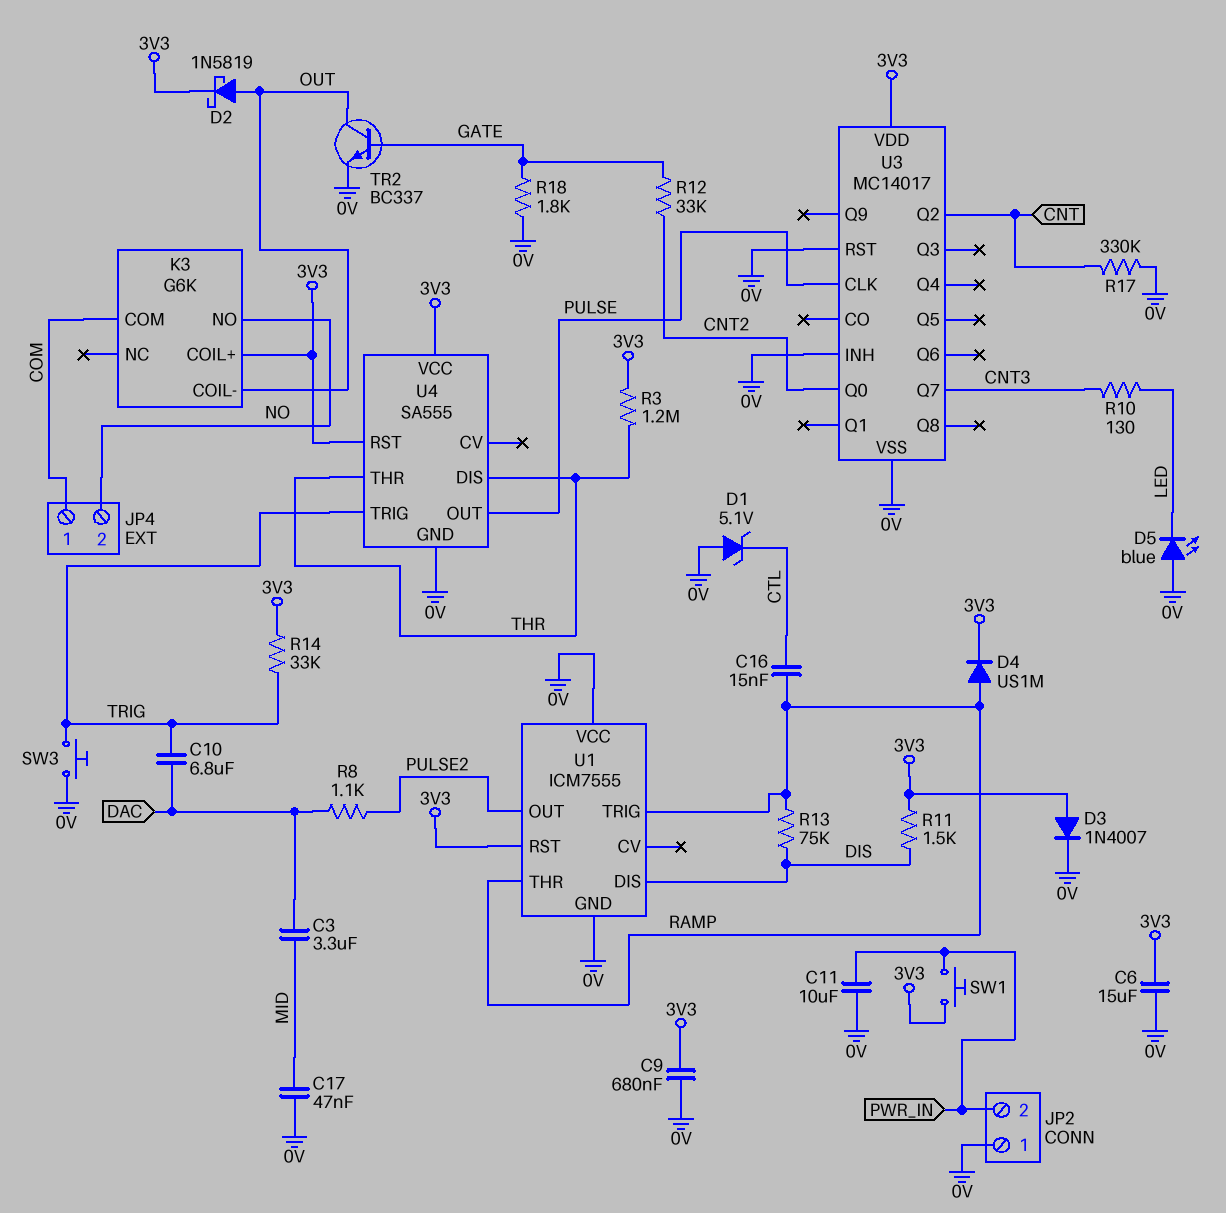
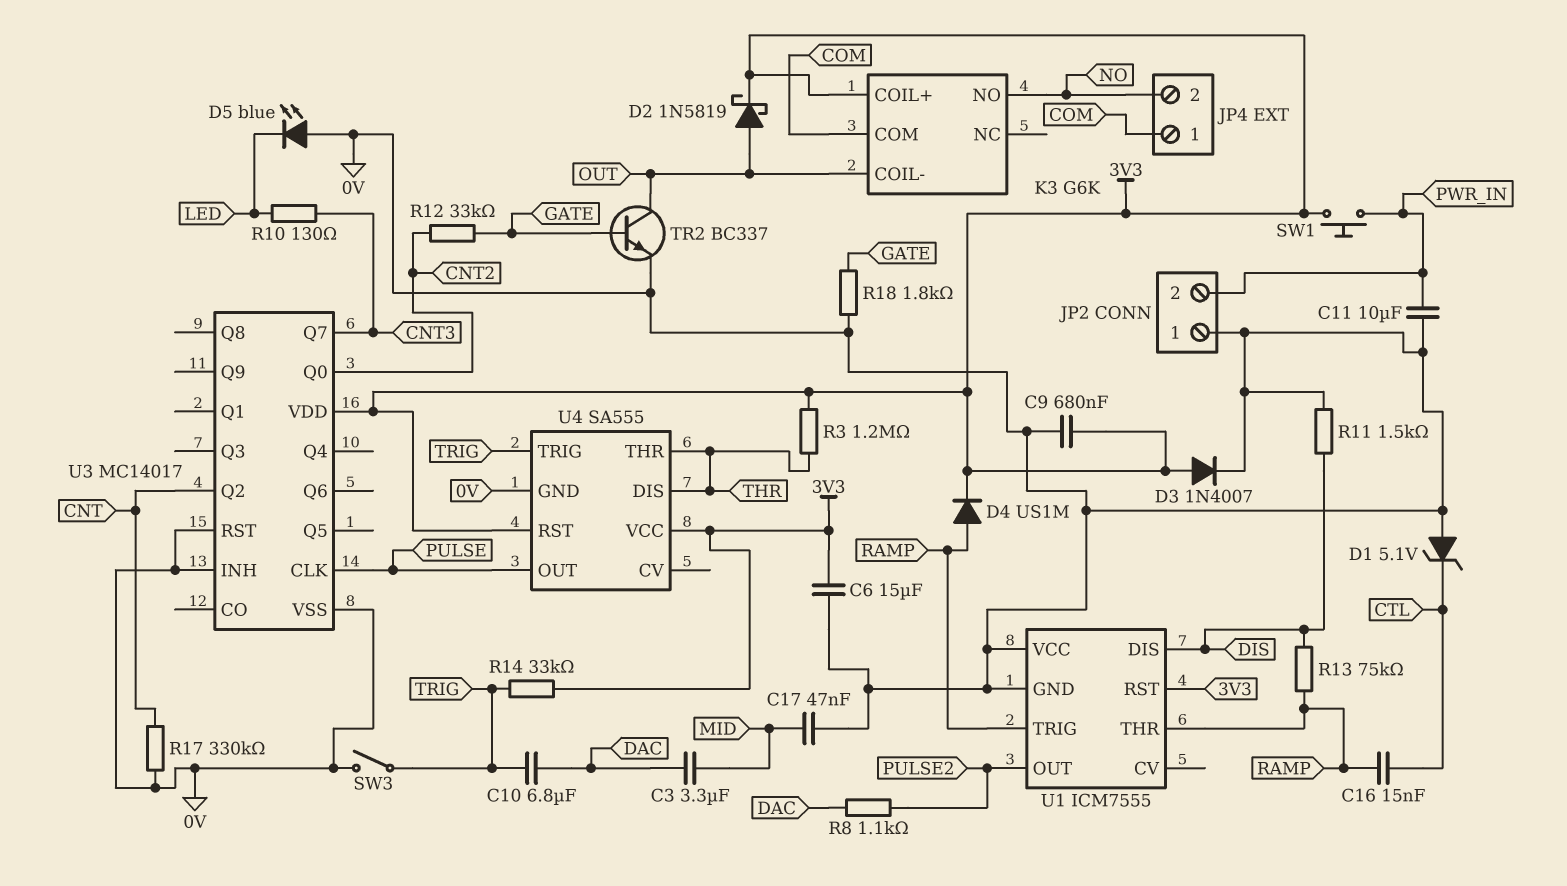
R11: 1.5k (3V3, DIS) -> 1.5k (0V, DIS)
SW3: button (0V, TRIG) -> switch (0V, TRIG)

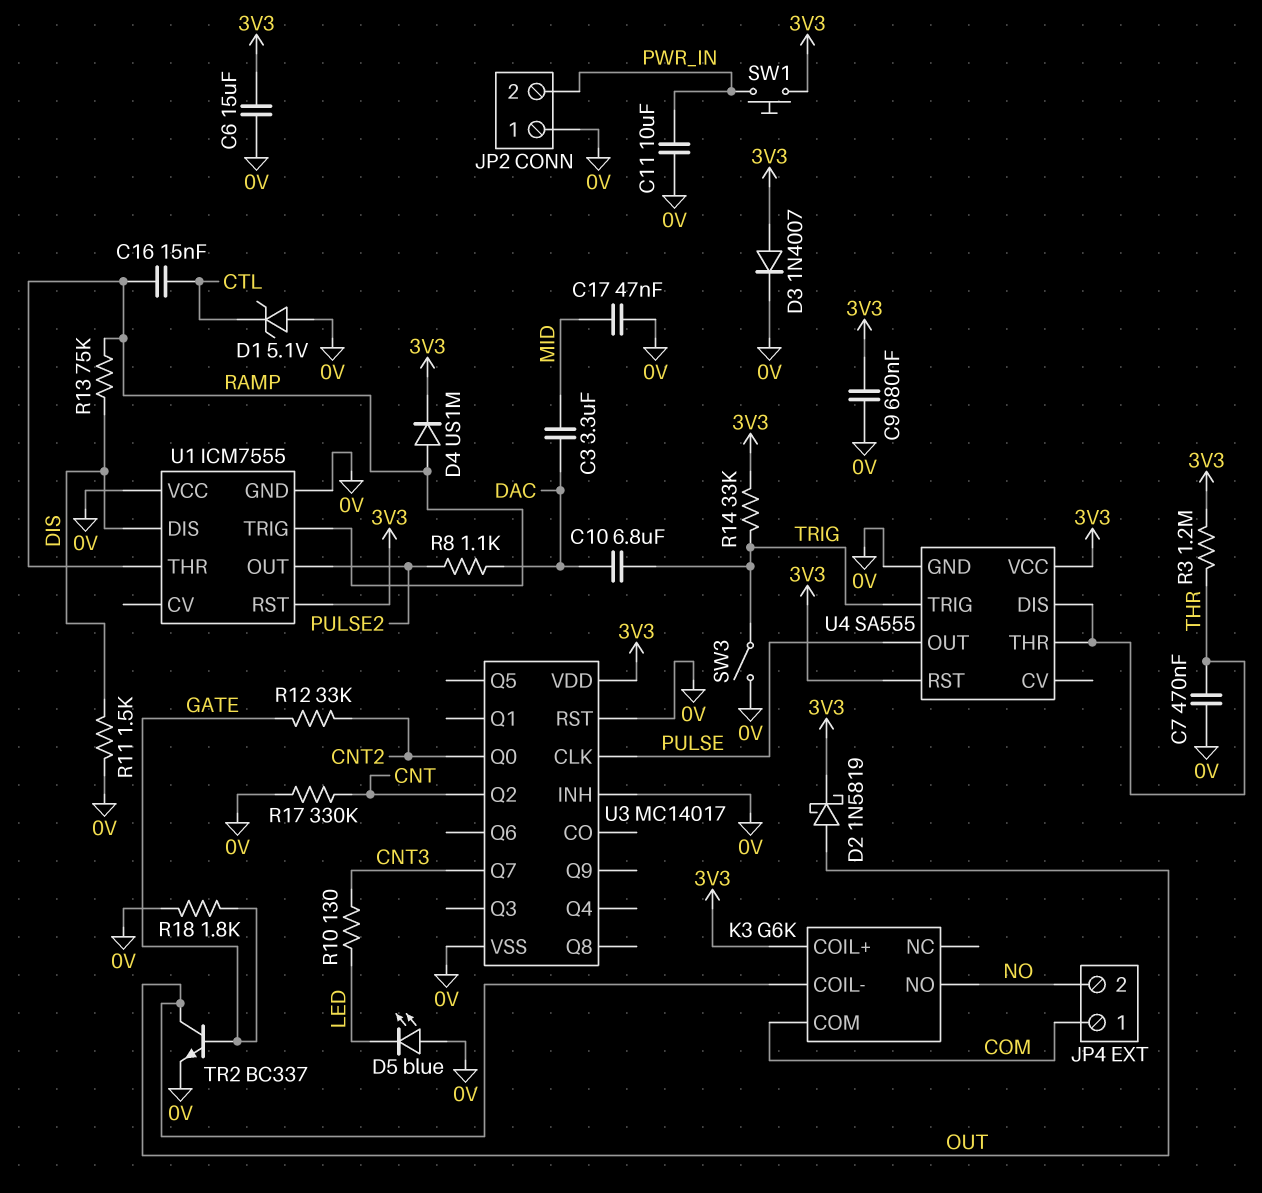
C7: none -> 470nF (0V, THR)

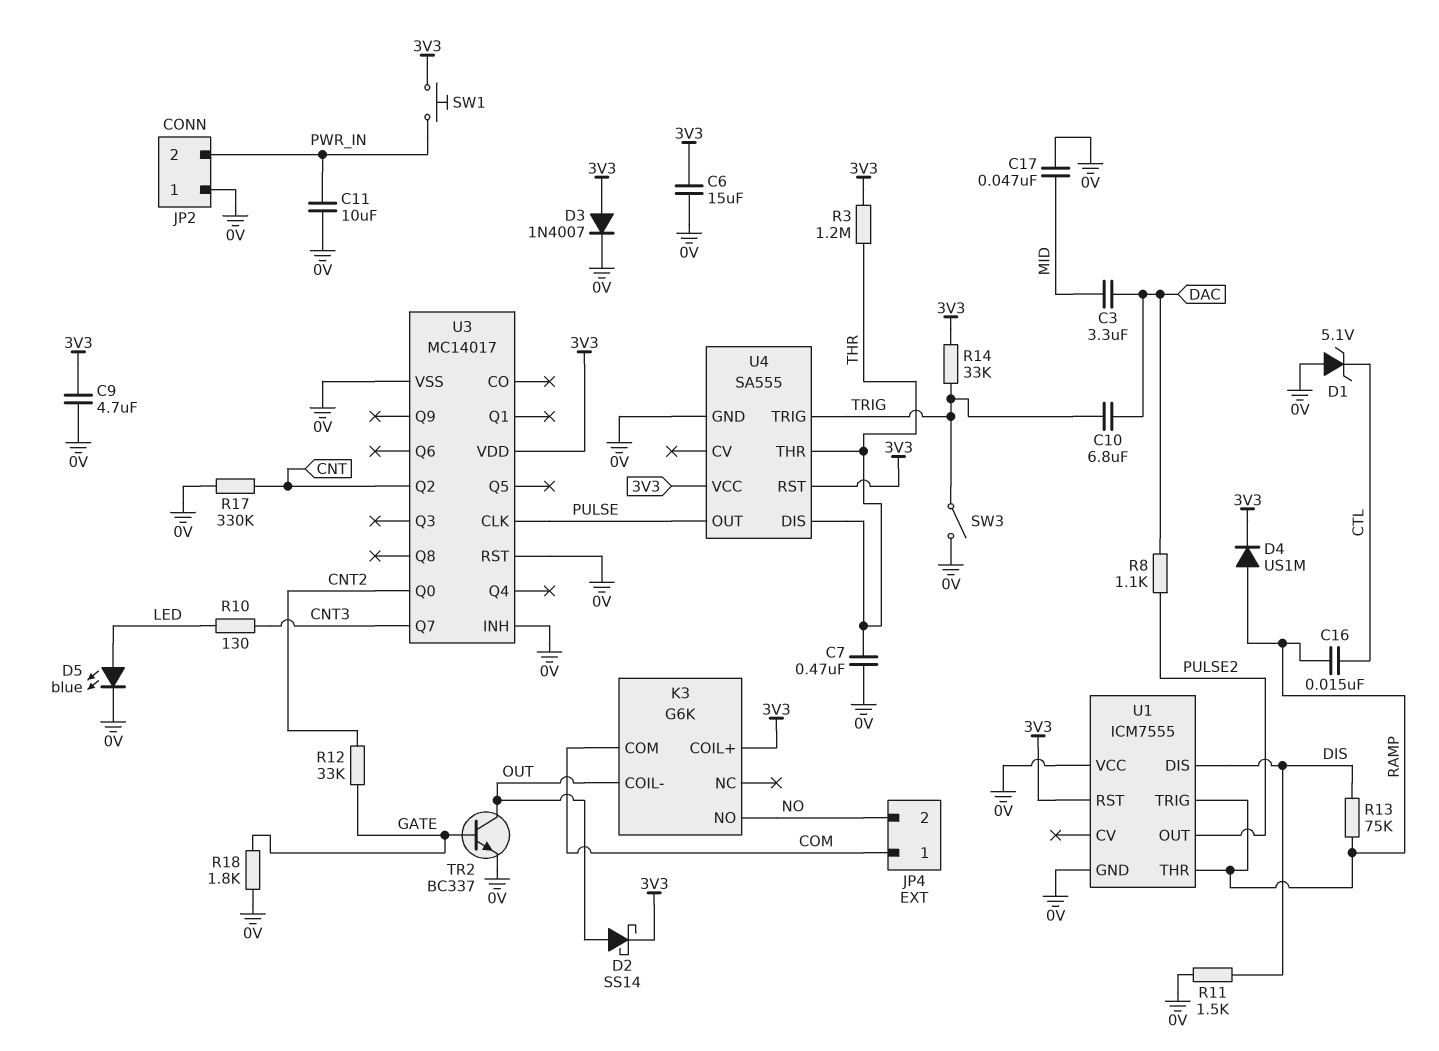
C9: 680nF (0V, 3V3) -> 4.7uF (0V, 3V3)
D2: schottky 1N5819 (A OUT, K 3V3) -> schottky SS14 (A OUT, K 3V3)
D5: LED blue (A 0V, K LED) -> LED blue (A LED, K 0V)

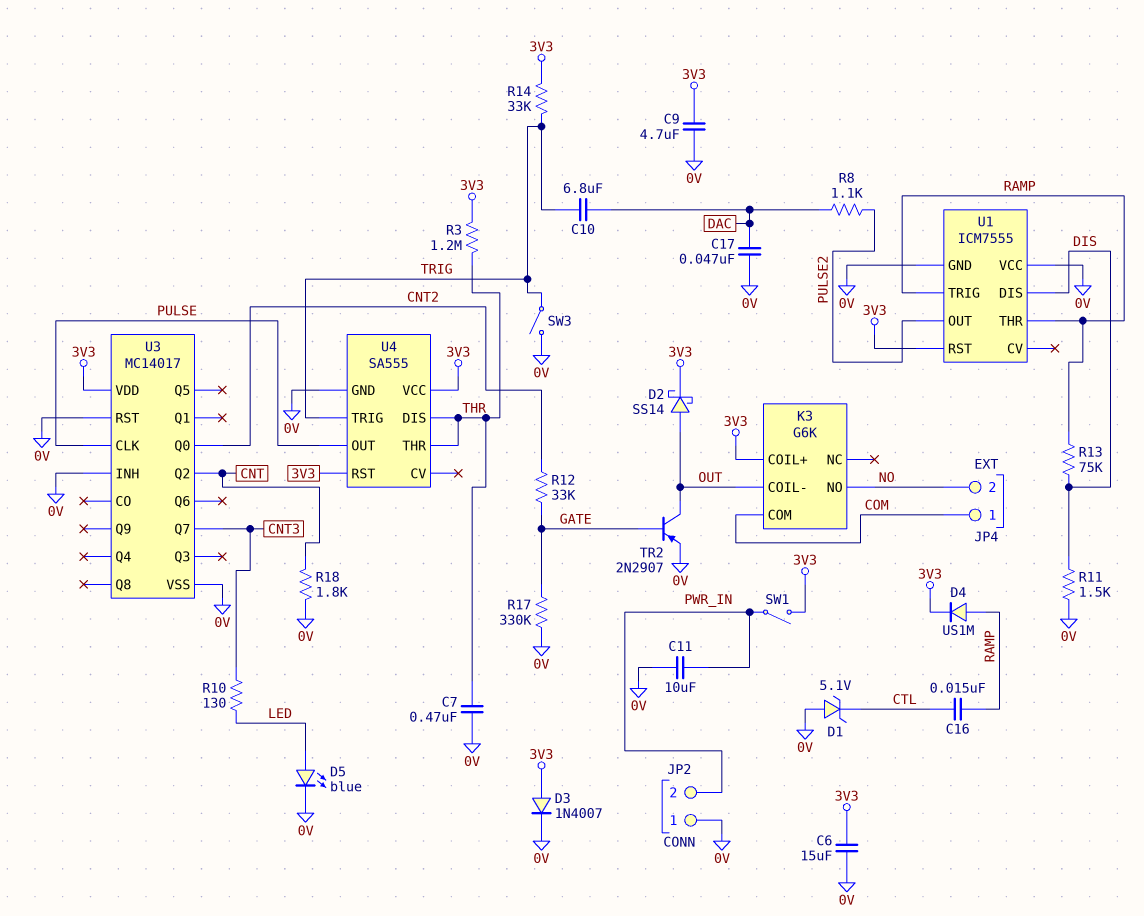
C3: 3.3uF (DAC, MID) -> none
C17: 47nF (0V, MID) -> 47nF (0V, DAC)
R17: 330k (0V, CNT) -> 330k (0V, GATE)
R18: 1.8k (0V, GATE) -> 1.8k (0V, CNT)
SW1: button (3V3, PWR_IN) -> switch (3V3, PWR_IN)
TR2: NPN BC337 (B GATE, C OUT, E 0V) -> PNP 2N2907 (B GATE, C OUT, E 0V)

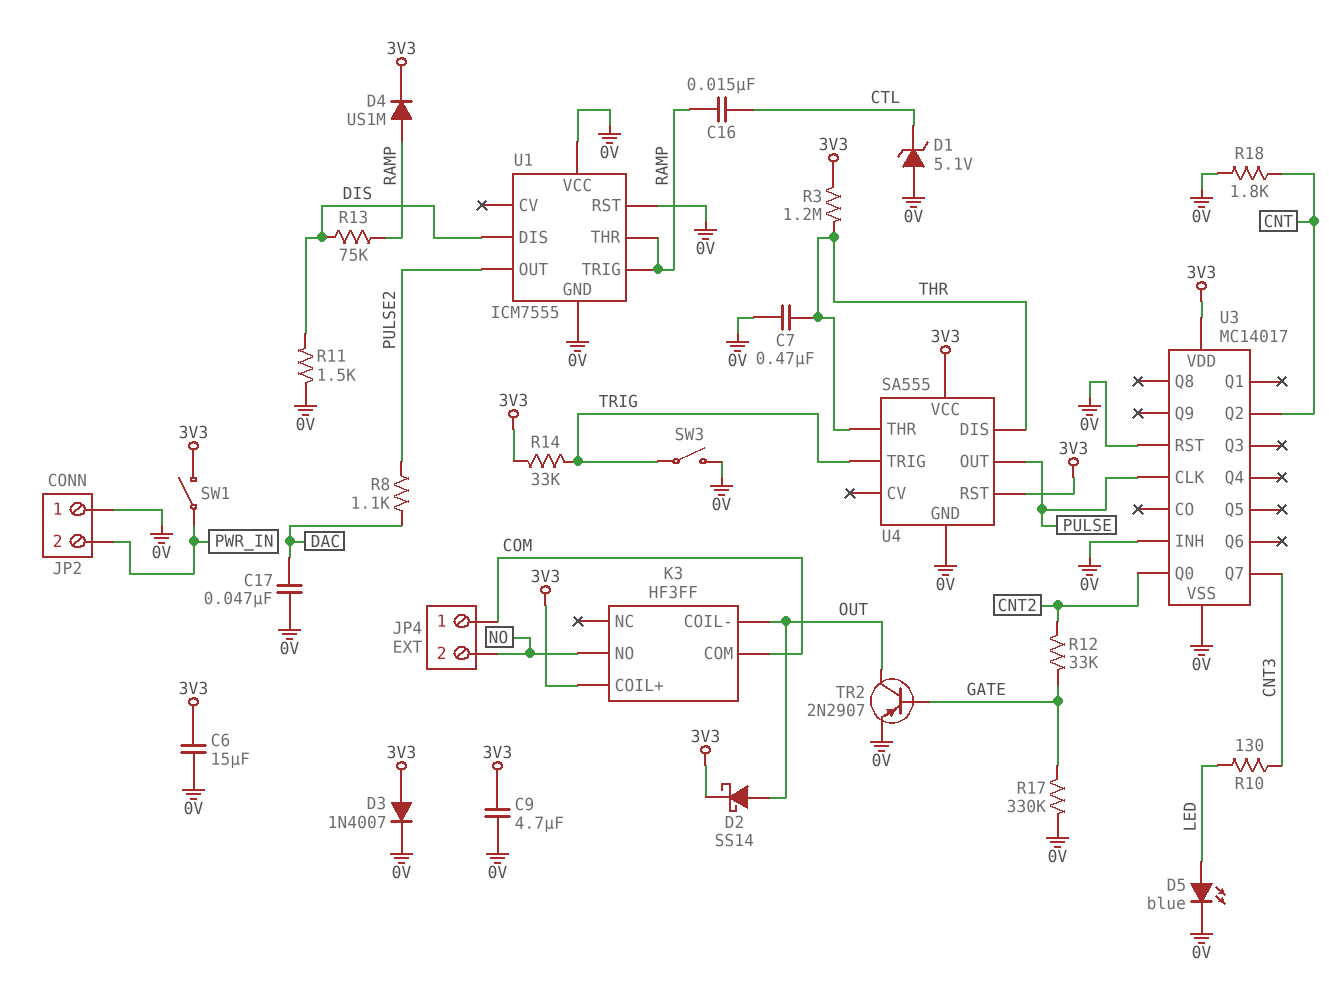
C10: 6.8uF (DAC, TRIG) -> none
C11: 10uF (0V, PWR_IN) -> none
K3: G6K -> HF3FF
U1 pin RST: 3V3 -> 0V

